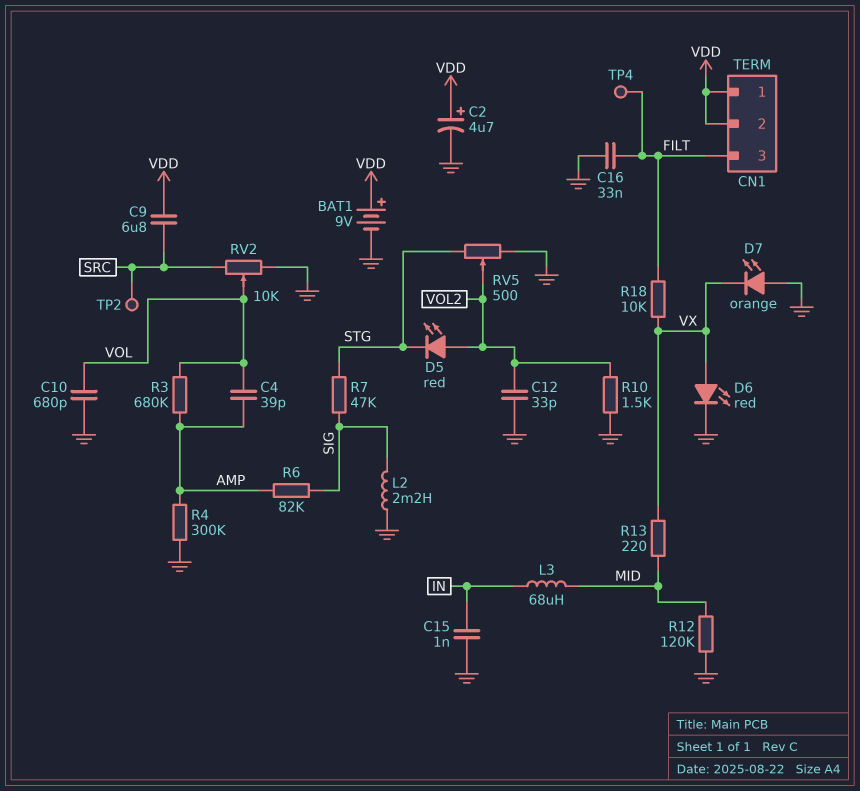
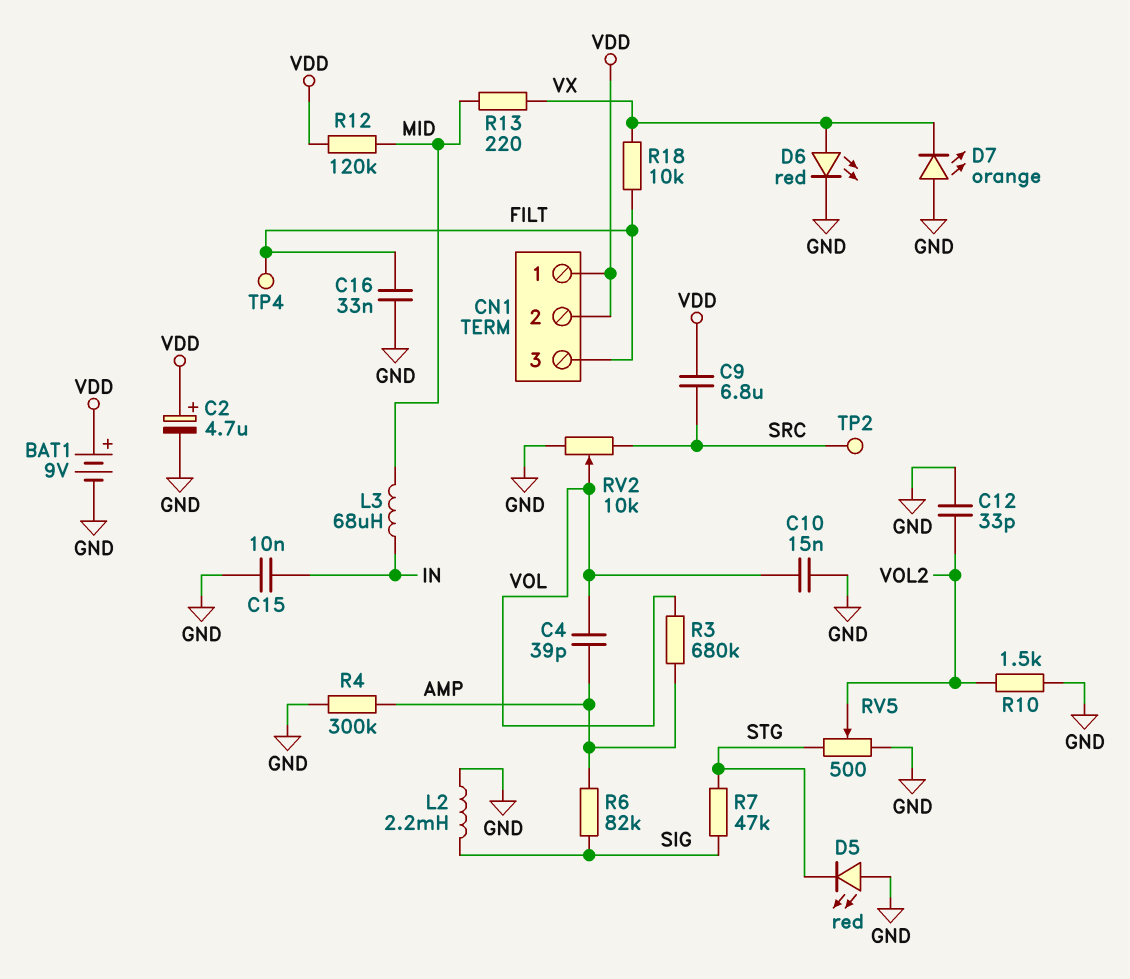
C10: 680pF (GND, VOL) -> 15nF (GND, VOL)
C15: 1nF (GND, IN) -> 10nF (GND, IN)
D5: LED red (A VOL2, K STG) -> LED red (A GND, K STG)
R12: 120k (GND, MID) -> 120k (MID, VDD)

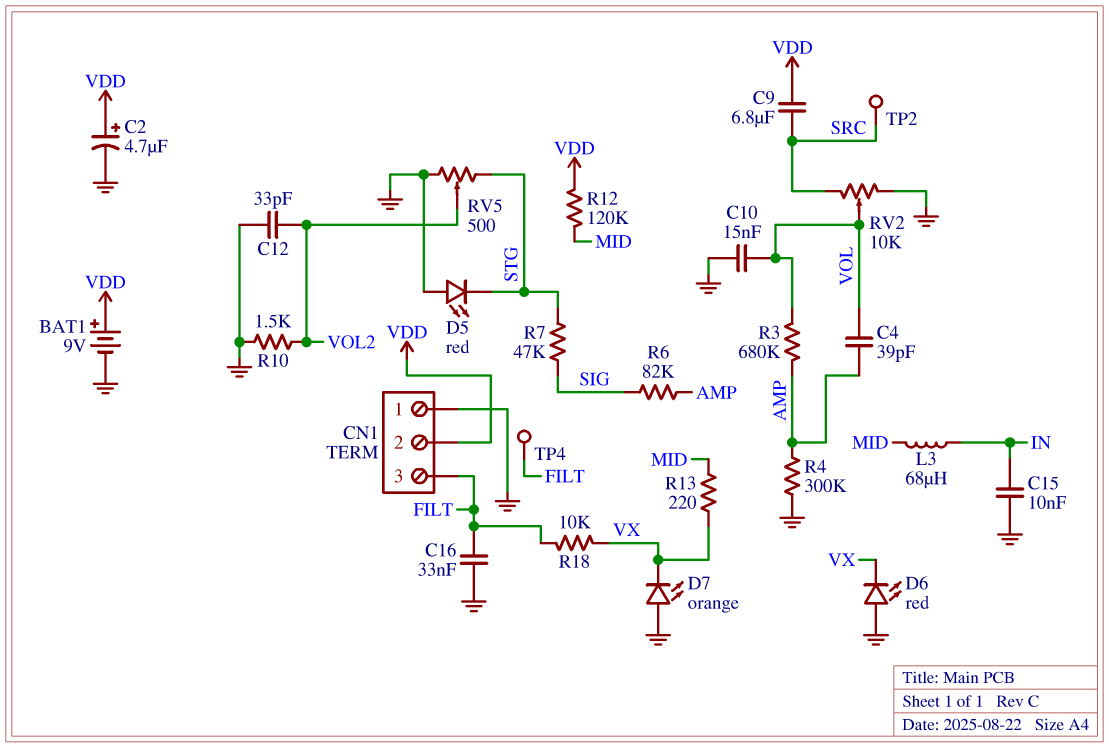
CN1 pin 1: VDD -> GND
D6: LED red (A VX, K GND) -> LED red (A GND, K VX)
L2: 2.2mH (GND, SIG) -> none

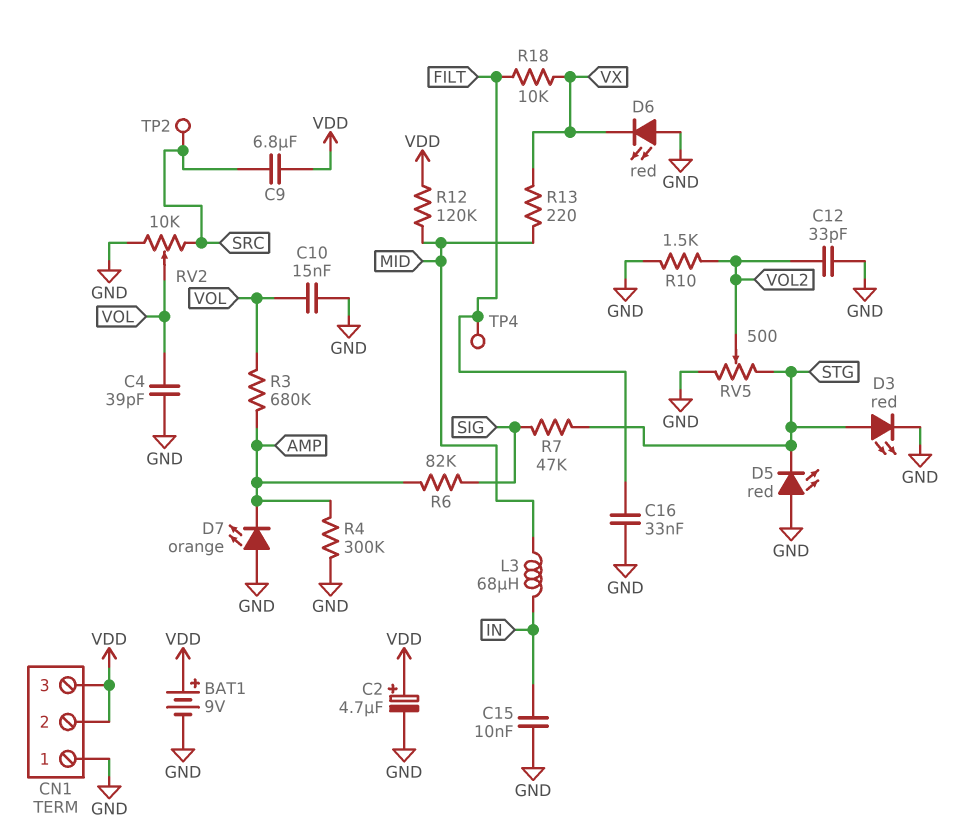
C4: 39pF (AMP, VOL) -> 39pF (GND, VOL)
CN1 pin 3: FILT -> VDD
D3: none -> LED red (A STG, K GND)
D7: LED orange (A GND, K VX) -> LED orange (A GND, K AMP)

